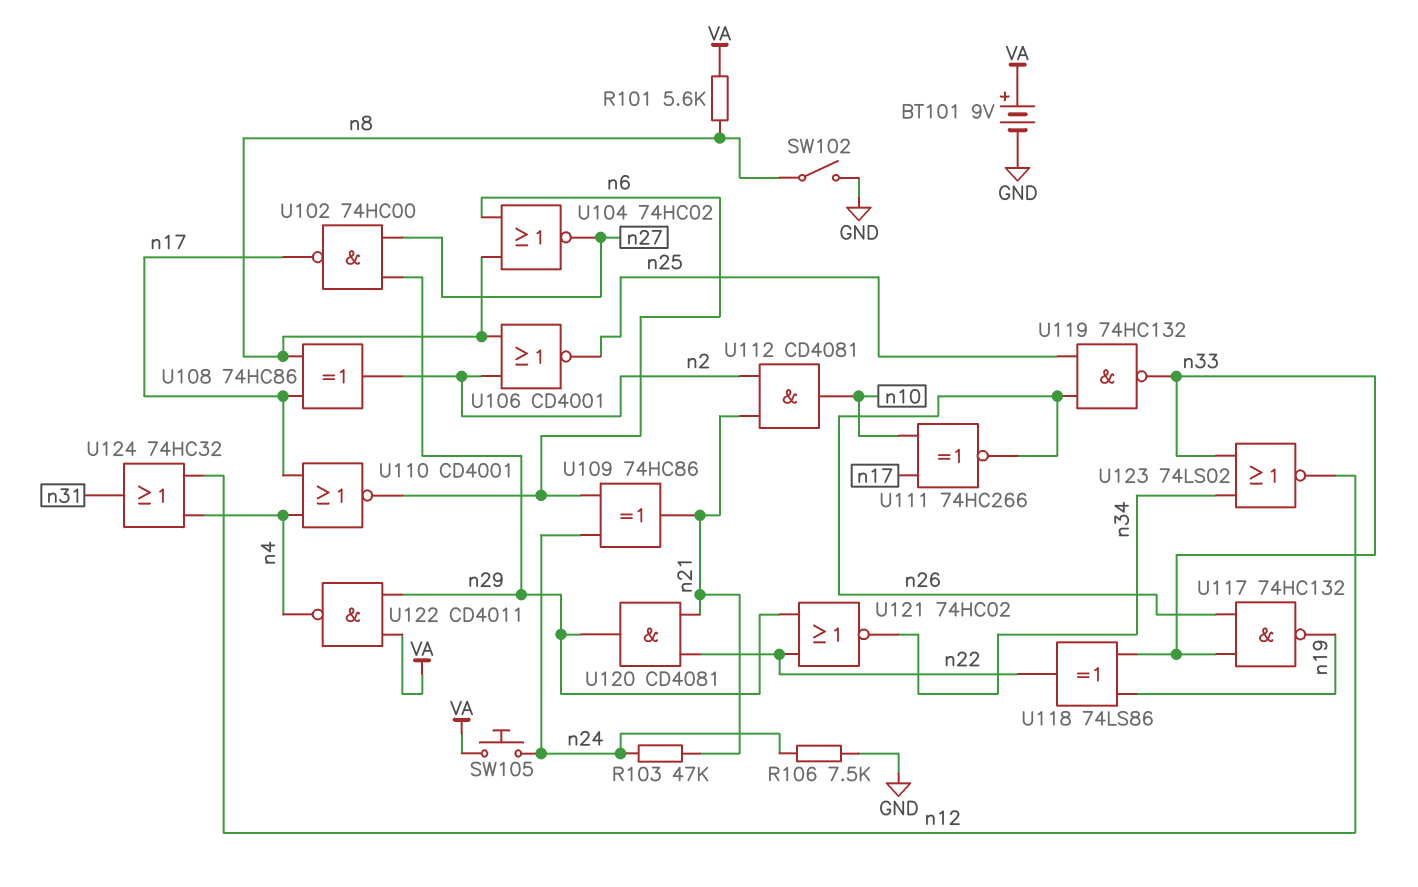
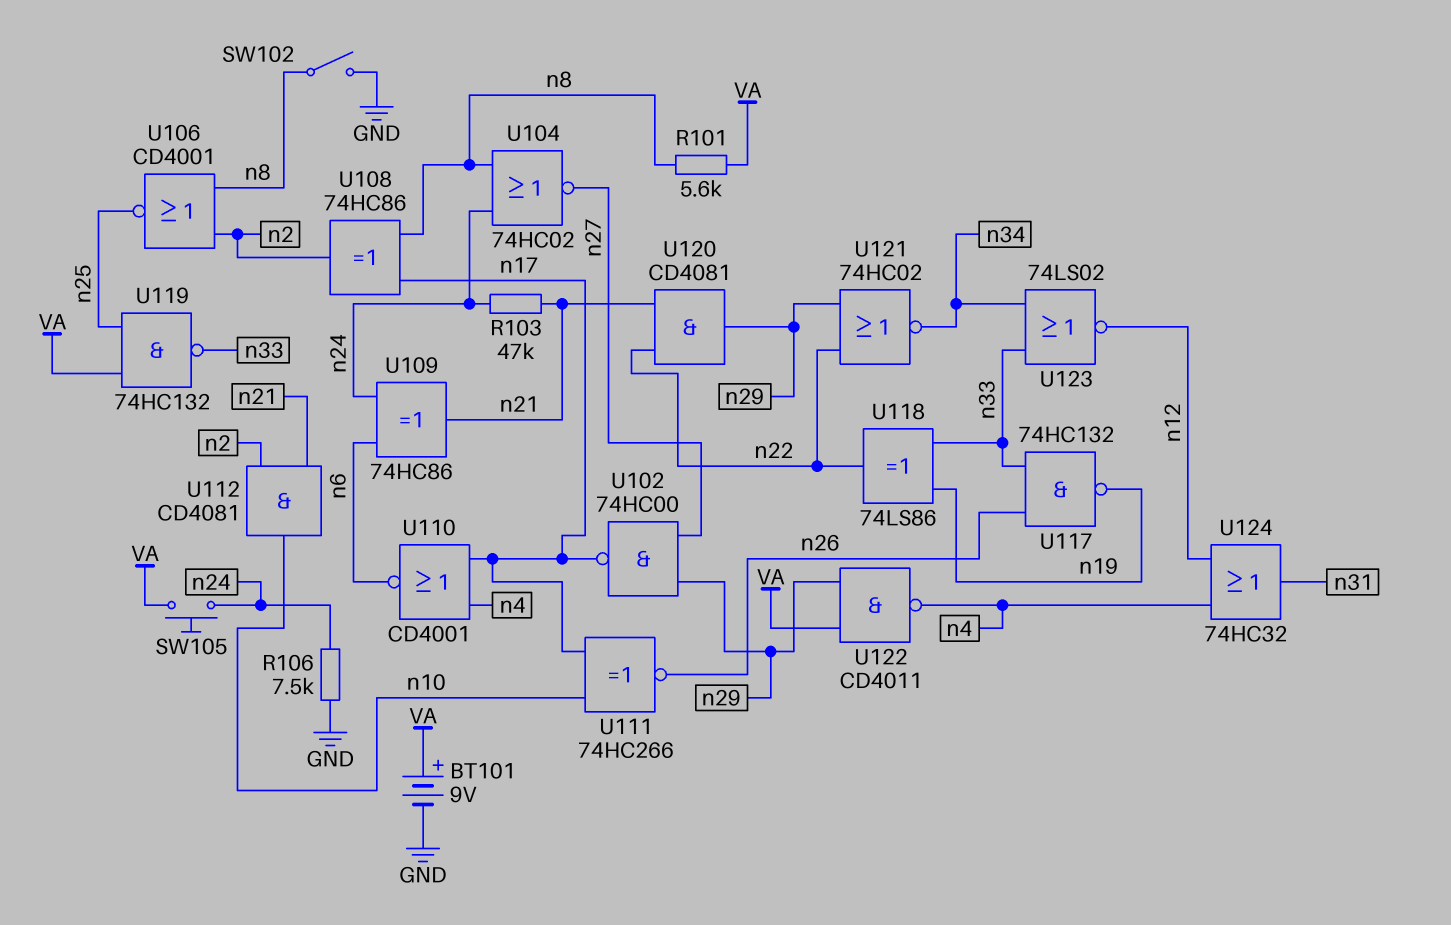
U104: NOR 74HC02 (in n6, in n8, out n27) -> NOR 74HC02 (in n8, in n24, out n27)
U119: NAND 74HC132 (in n25, in n26, out n33) -> NAND 74HC132 (in VA, in n25, out n33)

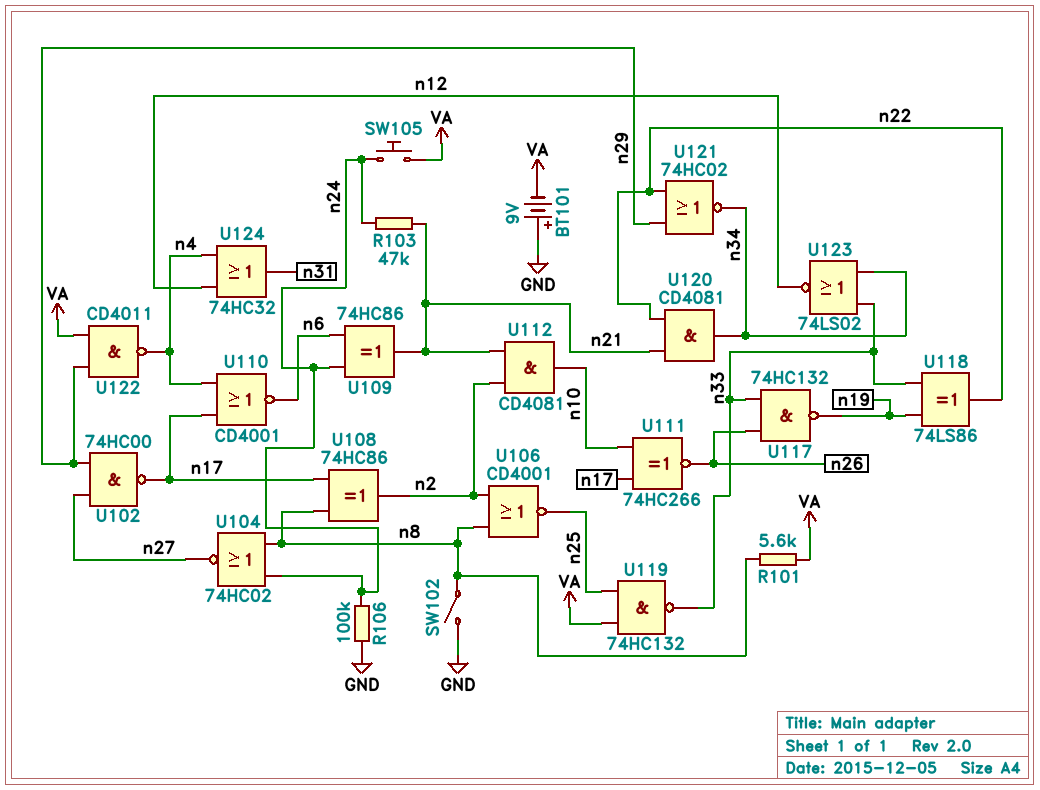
BT101: 9V (plus VA, minus GND) -> 9V (plus GND, minus VA)
R106: 7.5k (GND, n24) -> 100k (GND, n24)
U120: AND CD4081 (in n21, in n22, out n29) -> AND CD4081 (in n21, in n22, out n34)

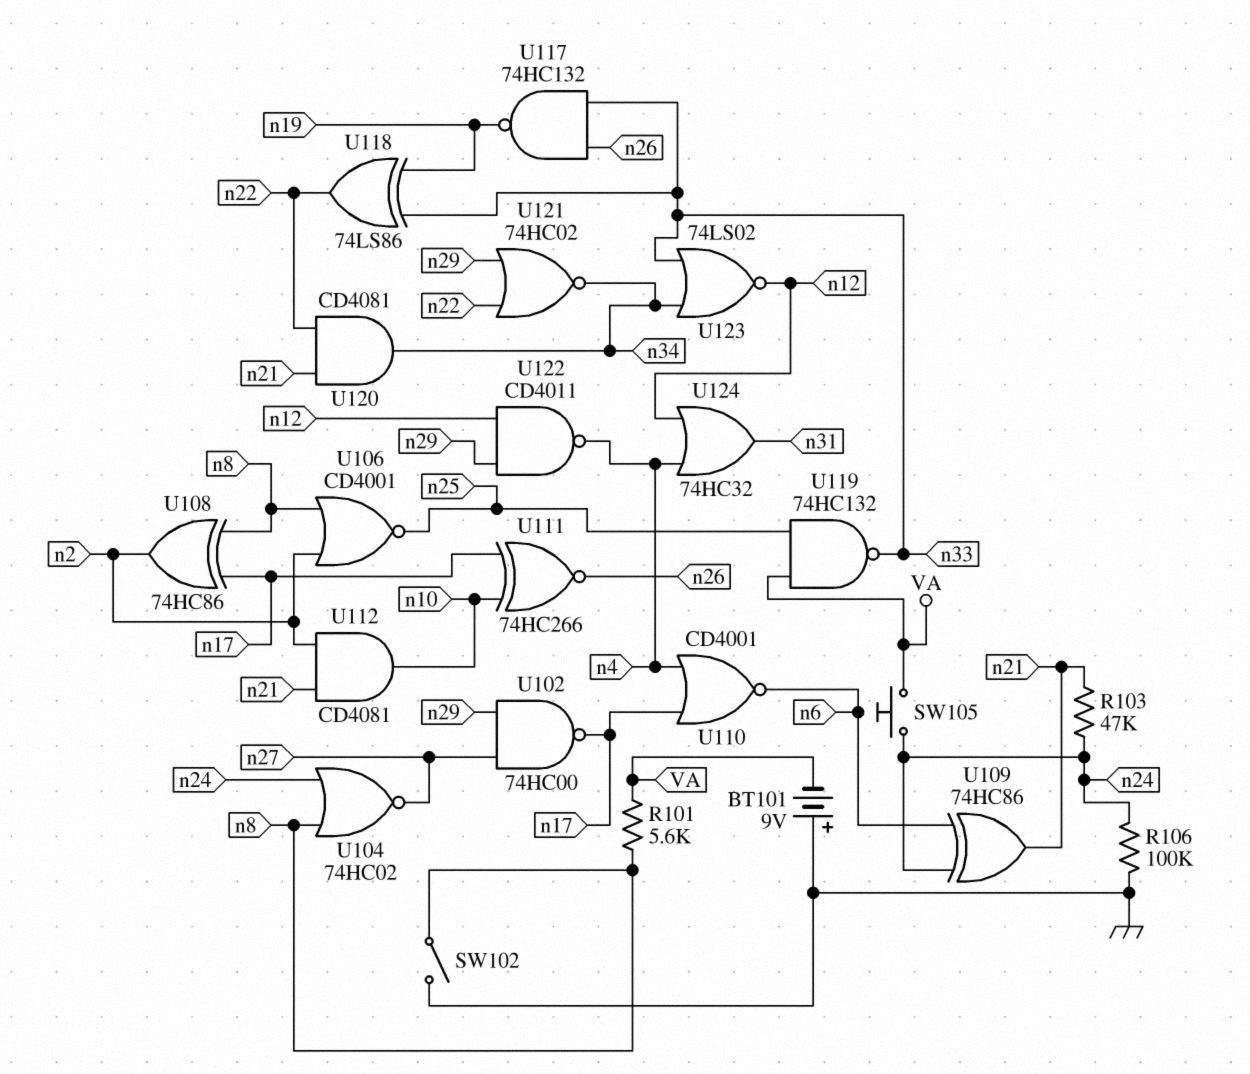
U122: NAND CD4011 (in VA, in n29, out n4) -> NAND CD4011 (in n12, in n29, out n4)

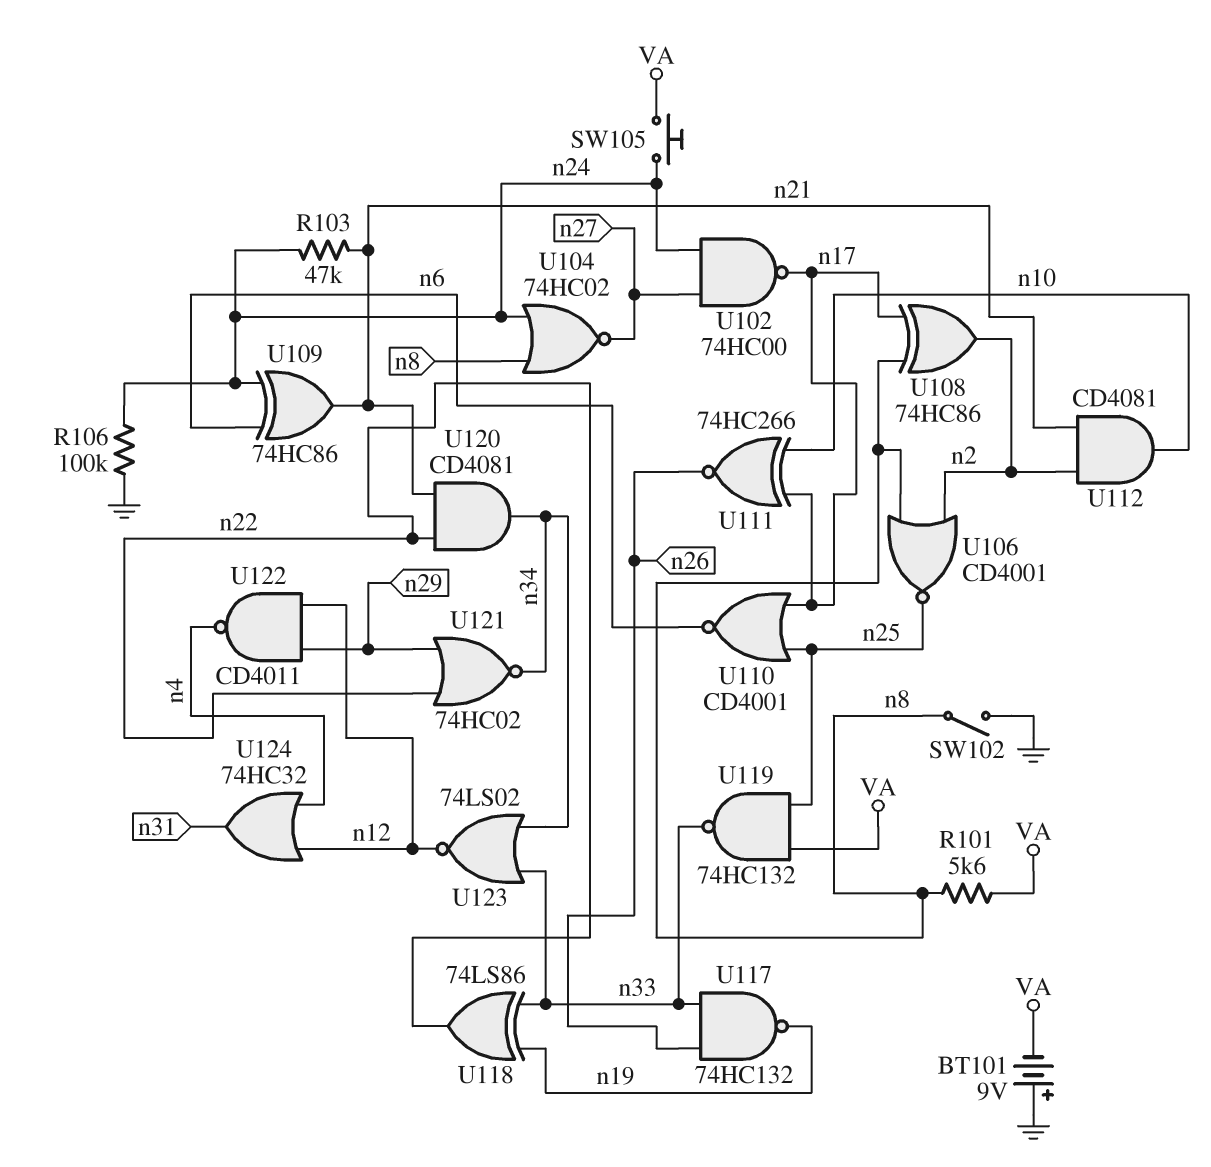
U102: NAND 74HC00 (in n27, in n29, out n17) -> NAND 74HC00 (in n24, in n27, out n17)
U110: NOR CD4001 (in n4, in n17, out n6) -> NOR CD4001 (in n17, in n25, out n6)

